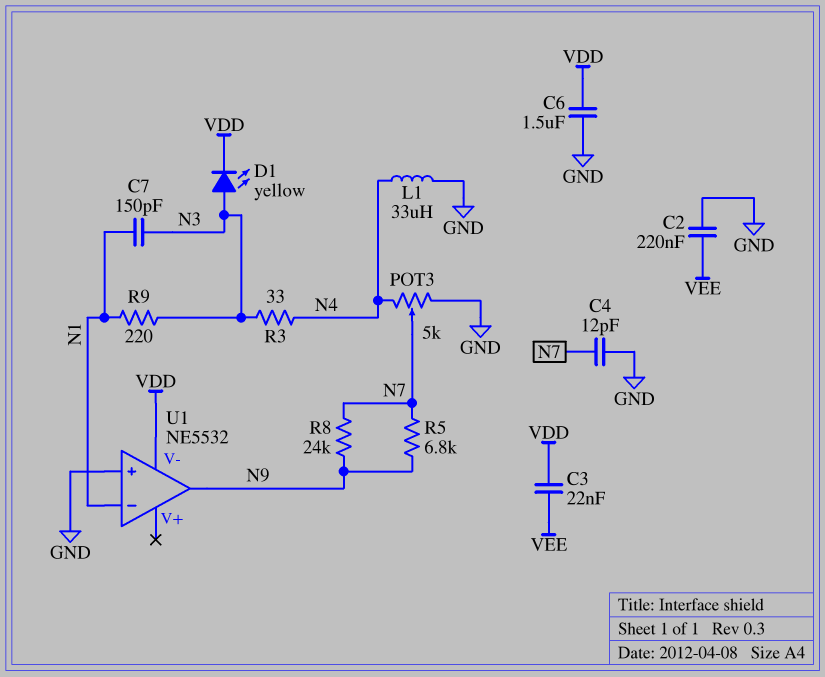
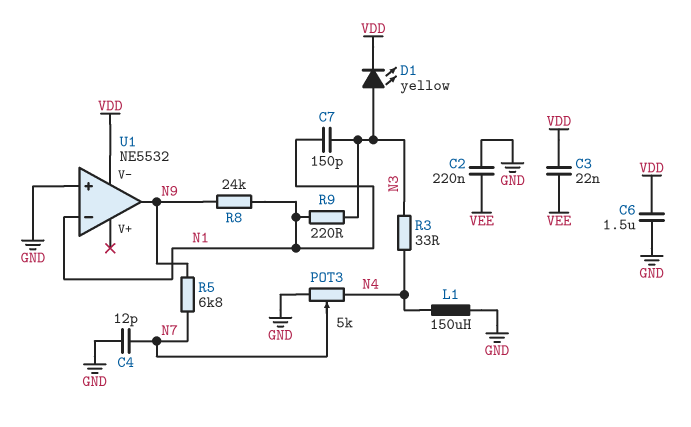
L1: 33uH (GND, N4) -> 150uH (GND, N4)
R8: 24k (N7, N9) -> 24k (N1, N9)

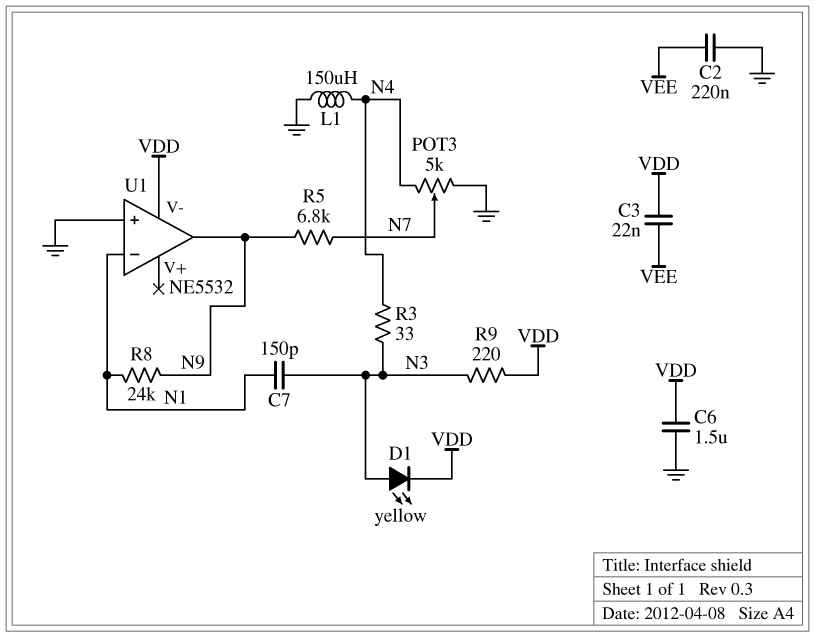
C4: 12pF (GND, N7) -> none
R9: 220 (N1, N3) -> 220 (N3, VDD)

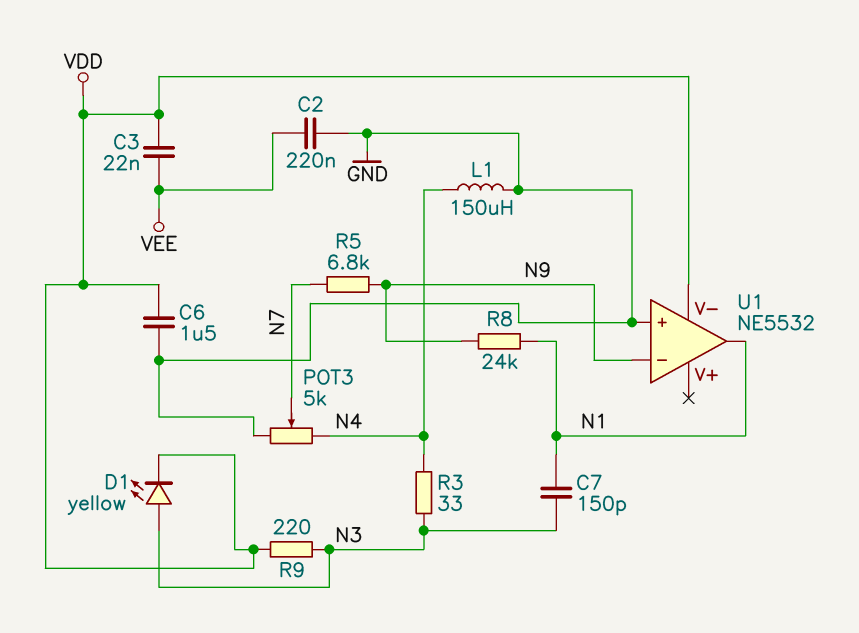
U1 pin in-: N1 -> N9
U1 pin out: N9 -> N1

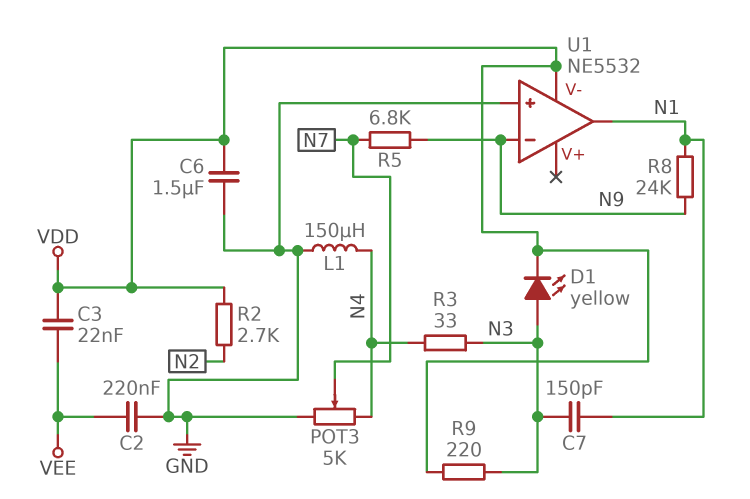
R2: none -> 2.7k (N2, VDD)

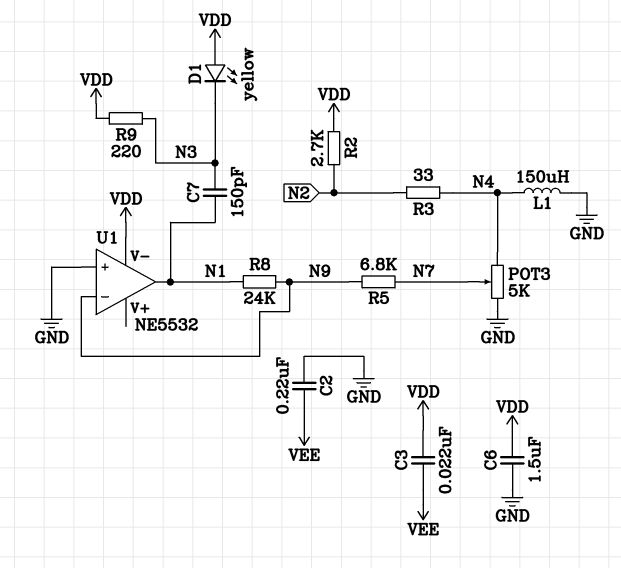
D1: LED yellow (A N3, K VDD) -> LED yellow (A VDD, K N3)
R3: 33 (N3, N4) -> 33 (N2, N4)

